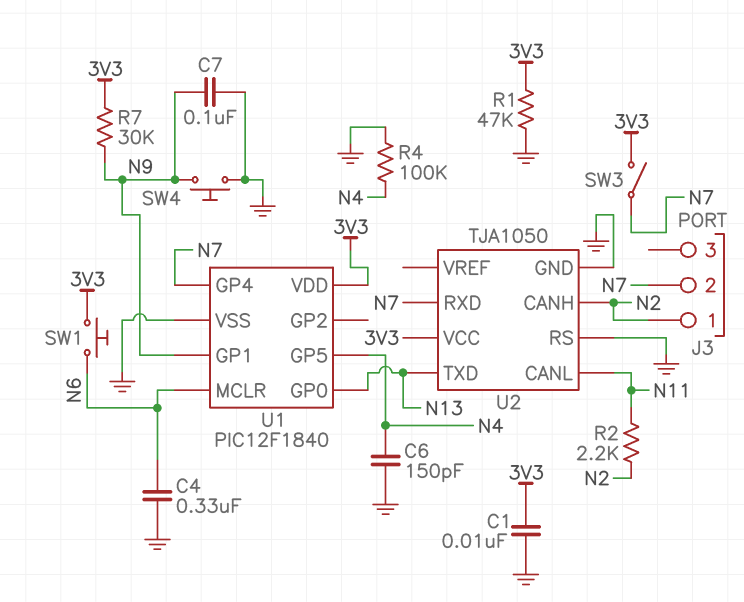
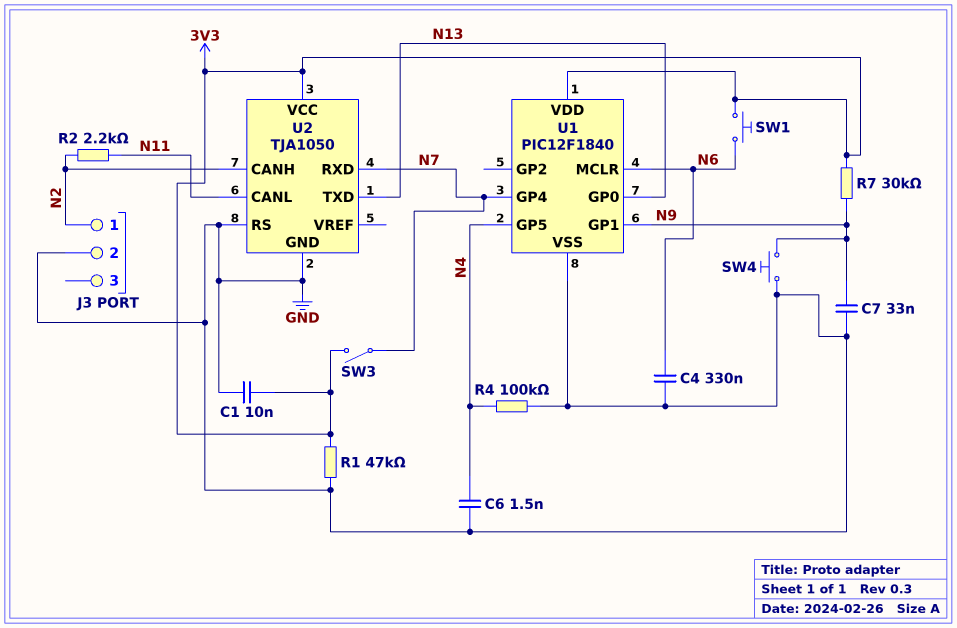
C6: 150pF (GND, N4) -> 1.5nF (GND, N4)
C7: 100nF (GND, N9) -> 33nF (GND, N9)
J3 pin 2: N7 -> GND

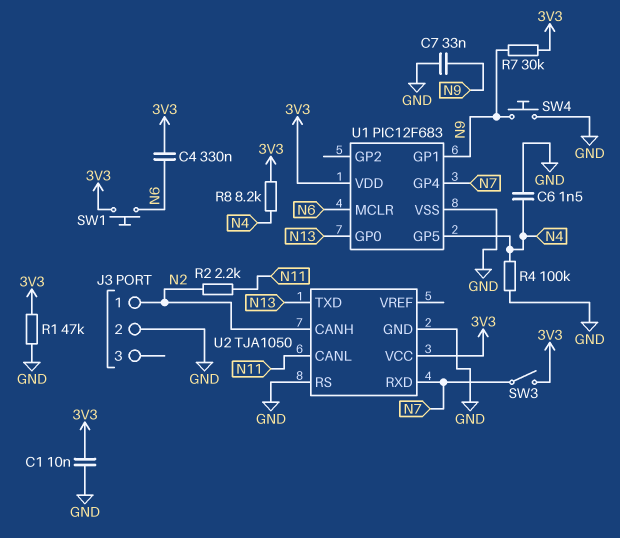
C4: 330nF (GND, N6) -> 330nF (3V3, N6)
R8: none -> 8.2k (3V3, N4)
U1: PIC12F1840 -> PIC12F683

